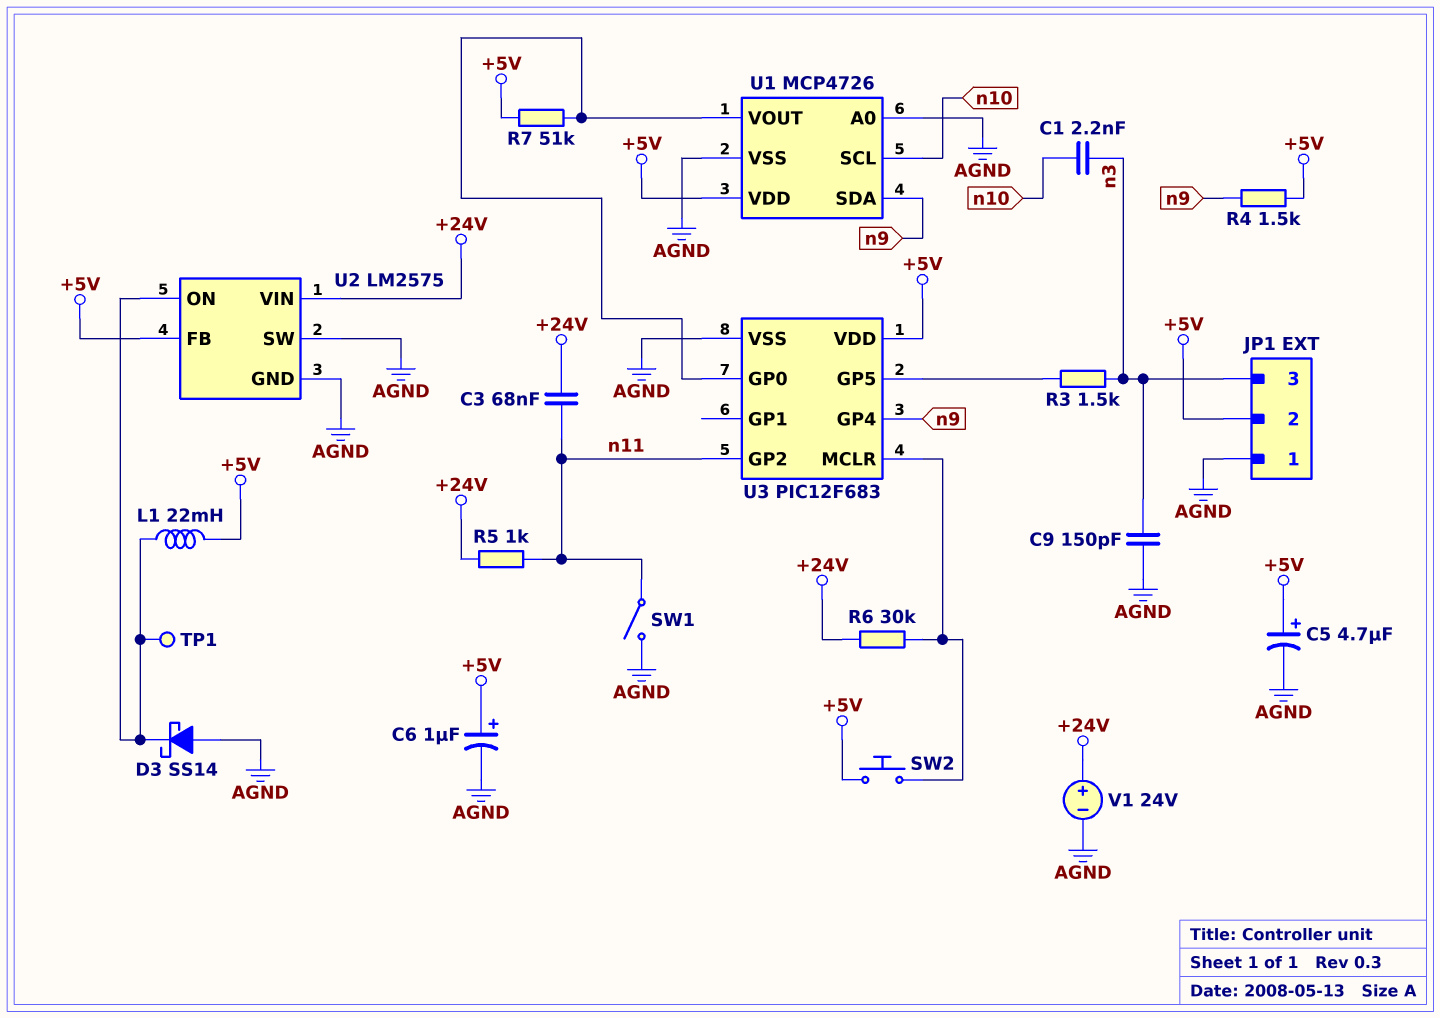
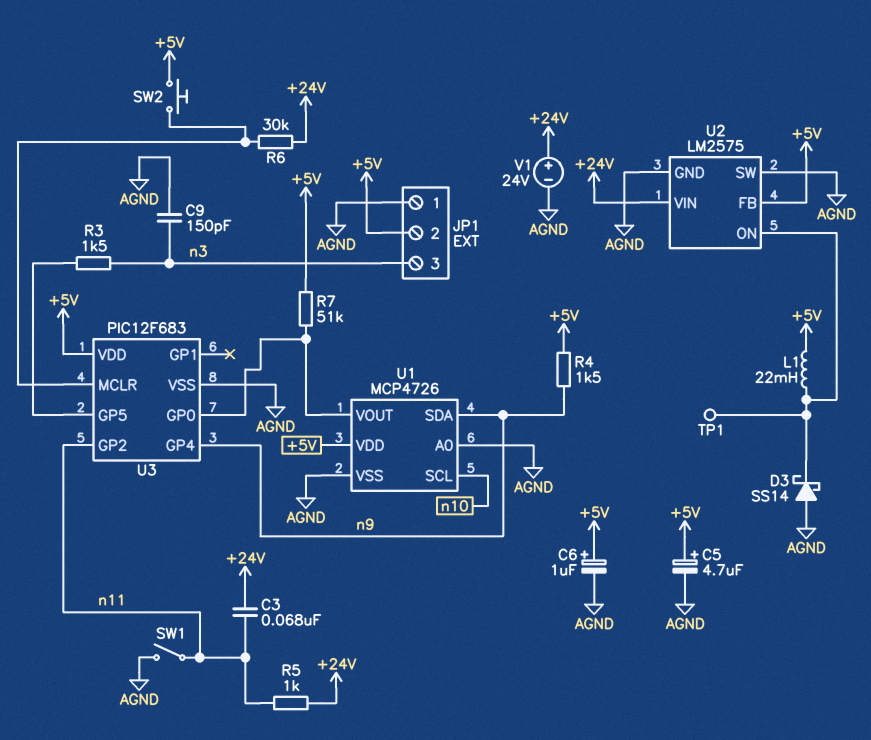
C1: 2.2nF (n3, n10) -> none

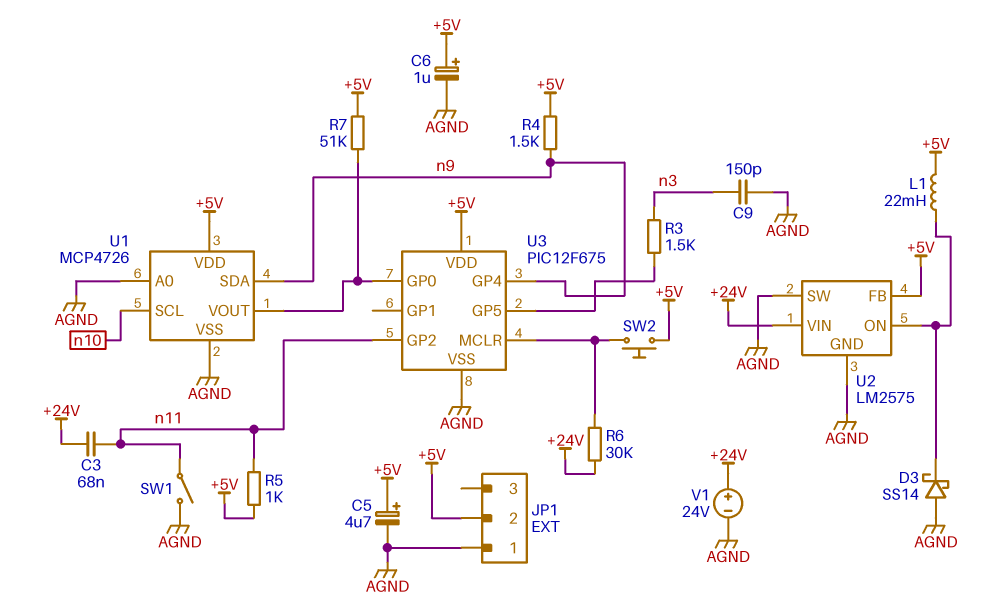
JP1 pin 3: n3 -> none
R5: 1k (+24V, n11) -> 1k (+5V, n11)
TP1: test point (U2/ON) -> none
U3: PIC12F683 -> PIC12F675

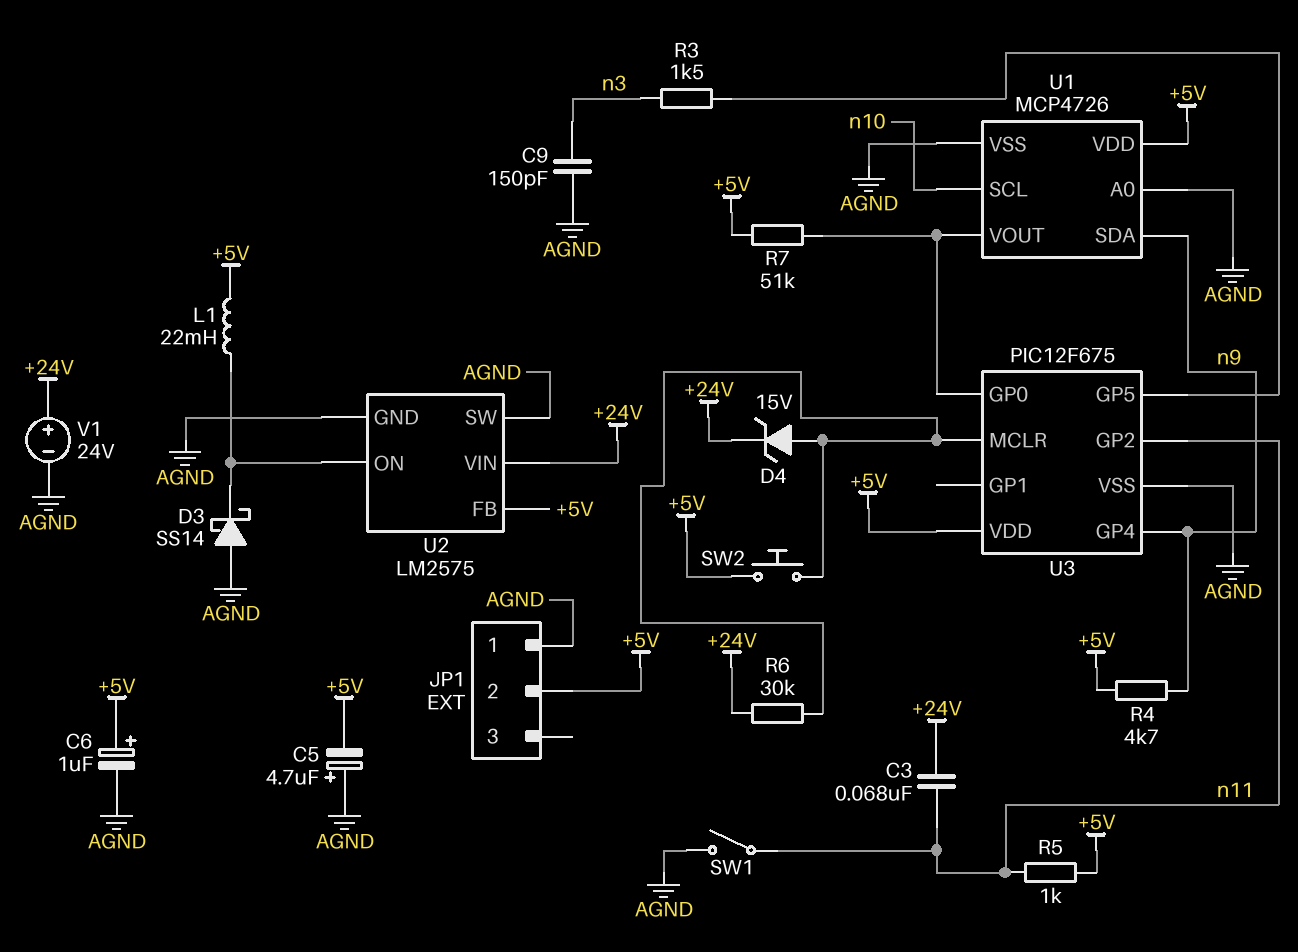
C5: 4.7uF (plus +5V, minus AGND) -> 4.7uF (plus AGND, minus +5V)
D4: none -> zener 15V (A U3/MCLR, K +24V)
R4: 1.5k (+5V, n9) -> 4.7k (+5V, n9)

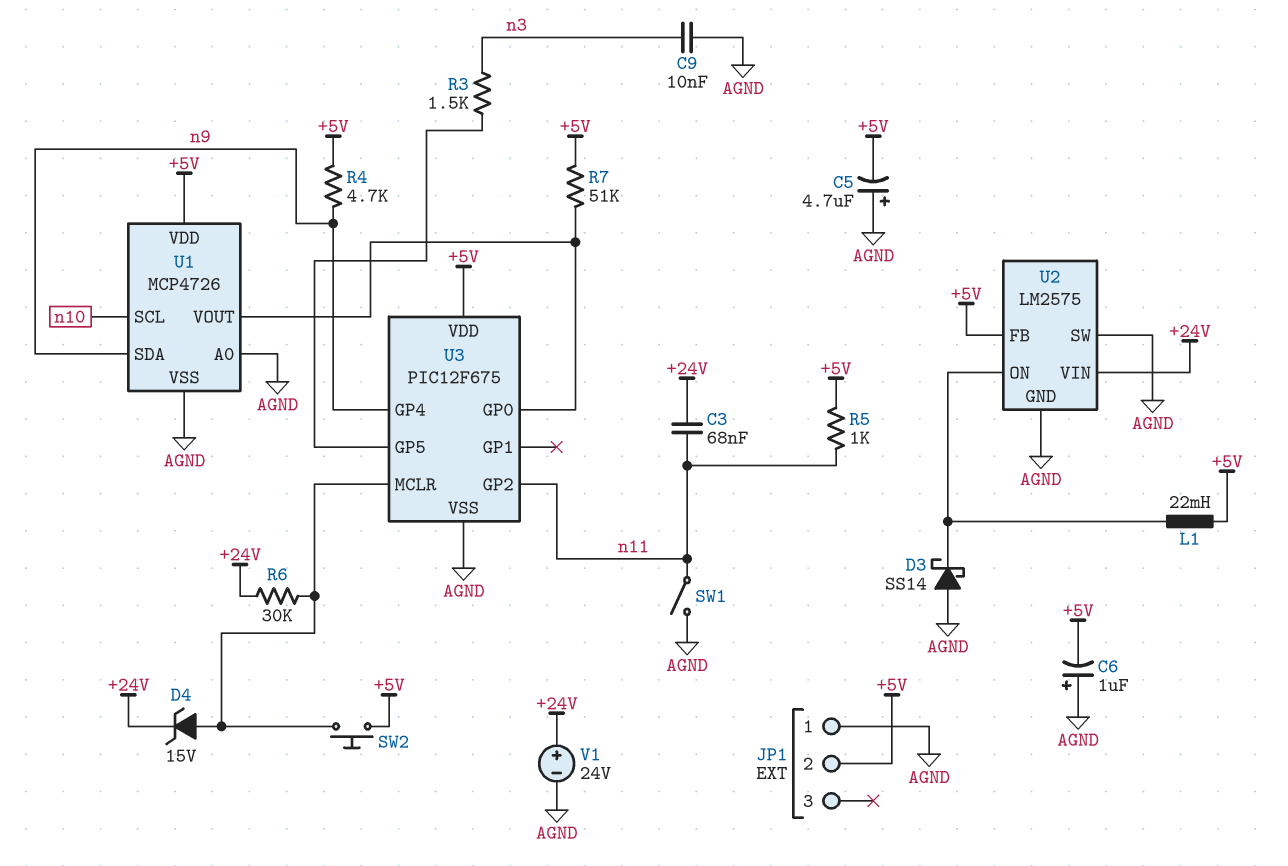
C6: 1uF (plus +5V, minus AGND) -> 1uF (plus AGND, minus +5V)
C9: 150pF (AGND, n3) -> 10nF (AGND, n3)

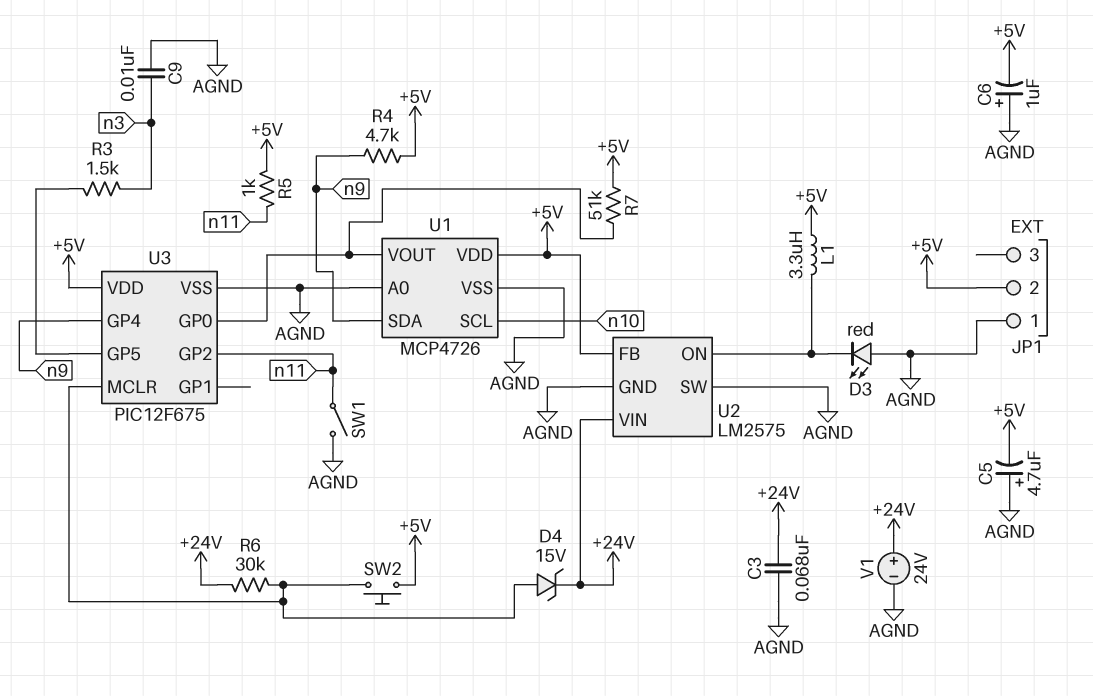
C3: 68nF (+24V, n11) -> 68nF (+24V, AGND)
D3: schottky SS14 (A AGND, K U2/ON) -> LED red (A AGND, K U2/ON)
L1: 22mH (+5V, U2/ON) -> 3.3uH (+5V, U2/ON)

